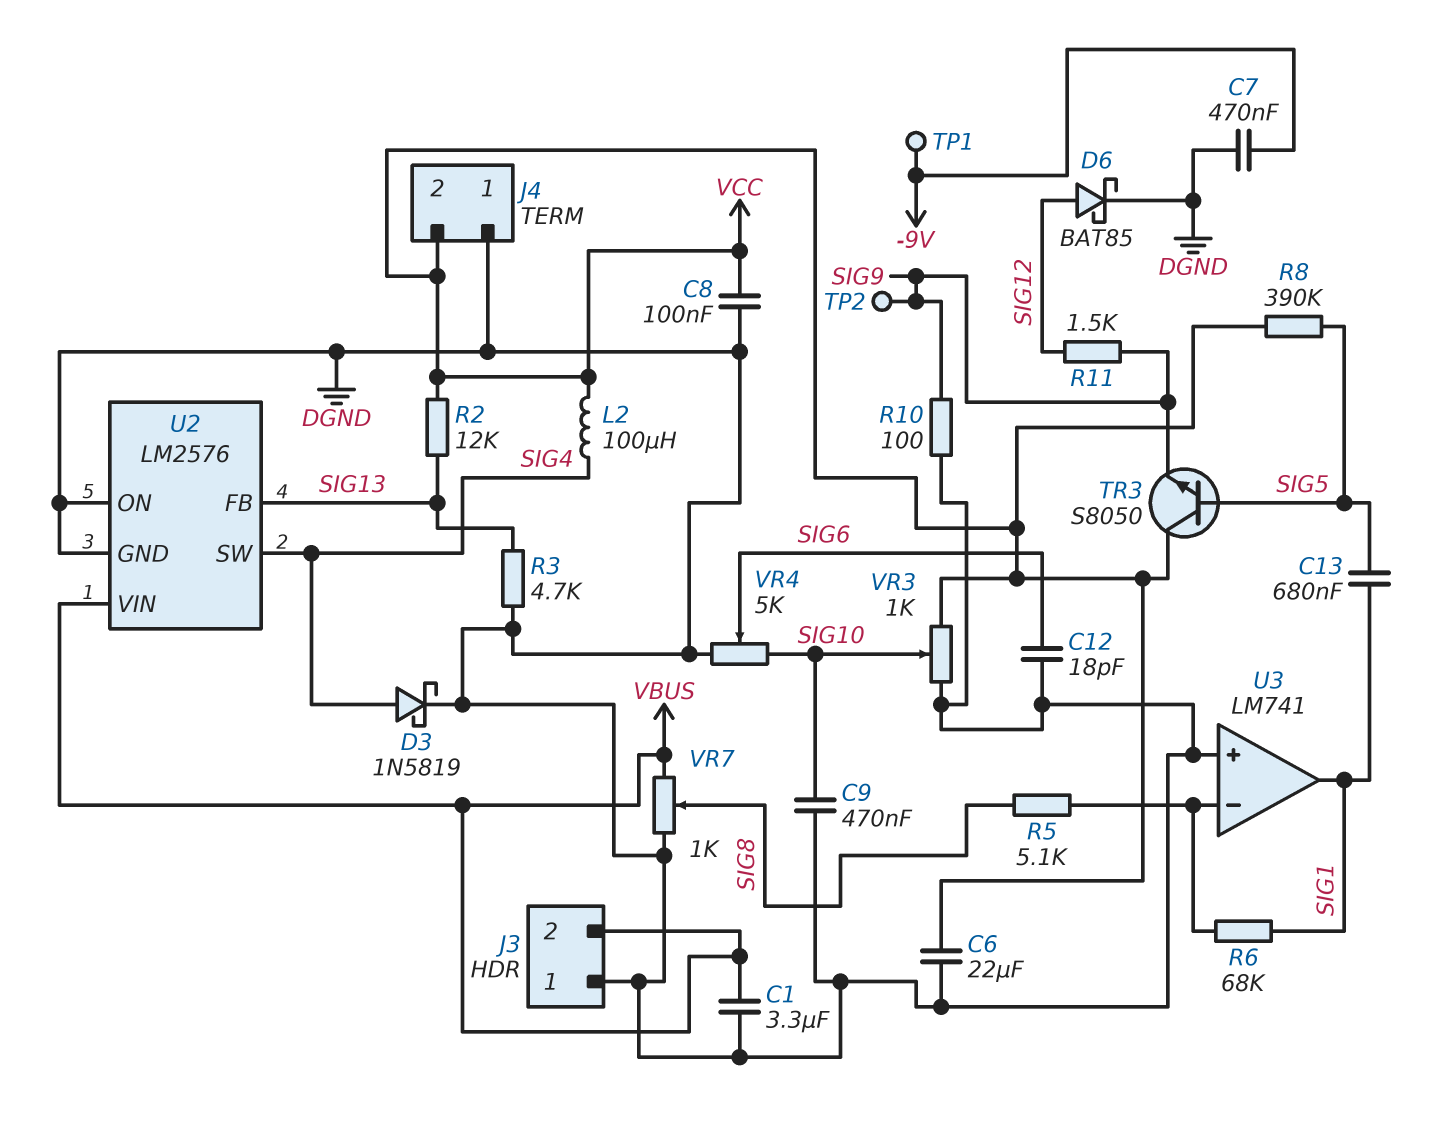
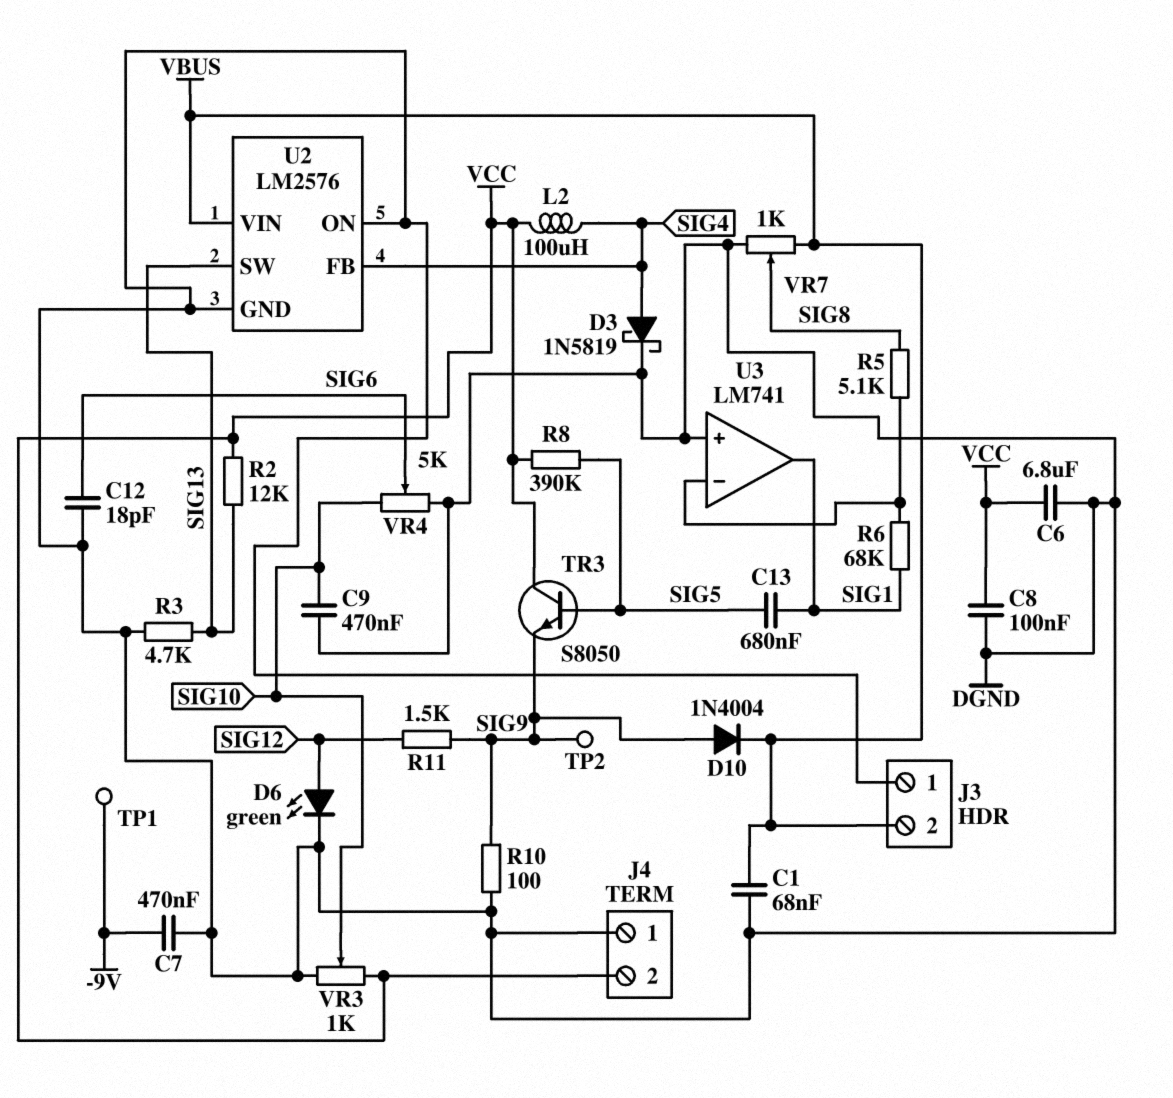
C1: 3.3uF (DGND, VBUS) -> 68nF (DGND, VBUS)
C6: 22uF (DGND, VCC) -> 6.8uF (DGND, VCC)
D6: schottky BAT85 (A SIG12, K DGND) -> LED green (A SIG12, K DGND)
D10: none -> diode 1N4004 (A SIG9, K VBUS)
U2 pin FB: SIG13 -> SIG4
U2 pin SW: SIG4 -> SIG13

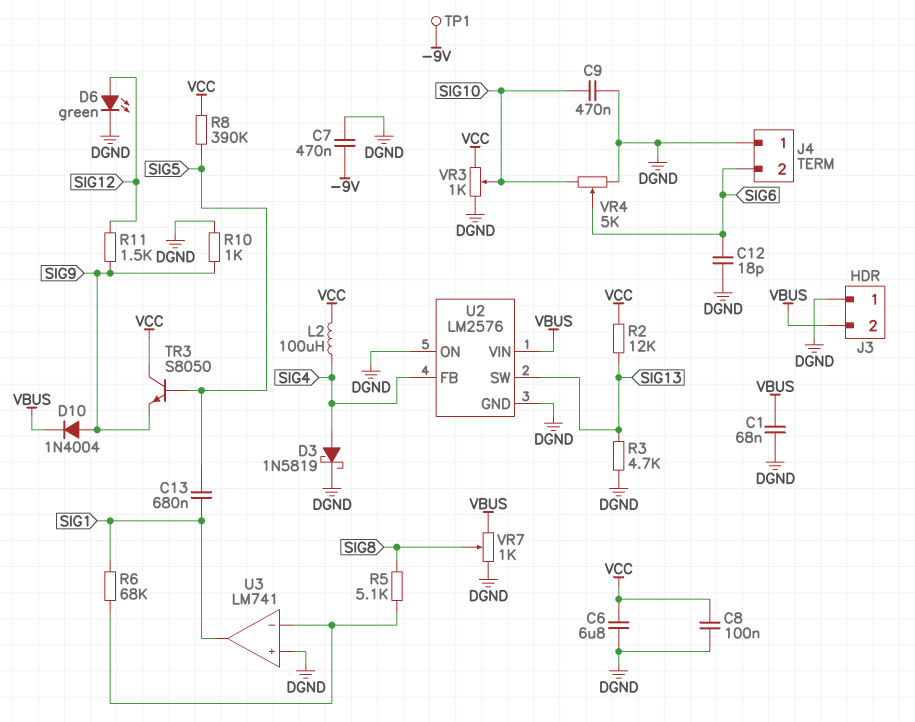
J4 pin 2: VCC -> SIG6
R10: 100 (DGND, SIG9) -> 1k (DGND, SIG9)
TP2: test point (SIG9) -> none

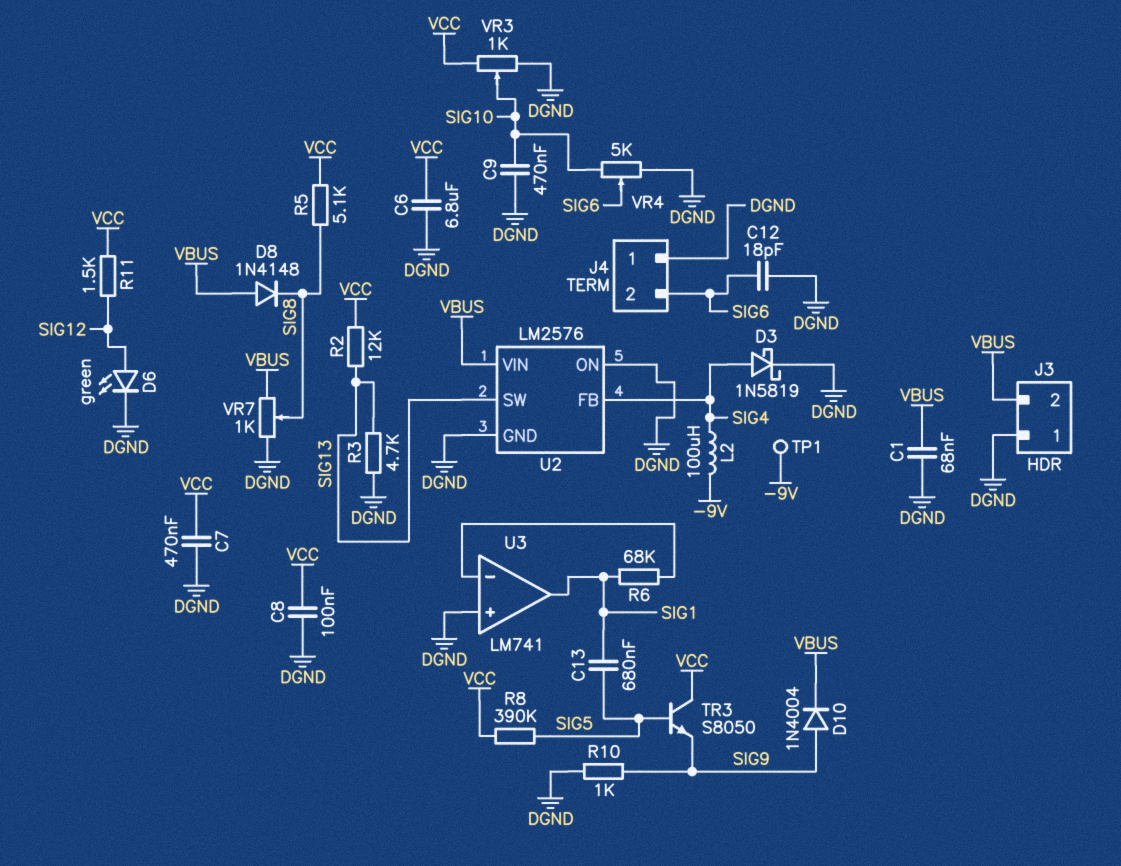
C7: 470nF (-9V, DGND) -> 470nF (DGND, VCC)
D8: none -> diode 1N4148 (A VBUS, K SIG8)
L2: 100uH (SIG4, VCC) -> 100uH (-9V, SIG4)
R5: 5.1k (SIG8, U3/in-) -> 5.1k (SIG8, VCC)
R11: 1.5k (SIG9, SIG12) -> 1.5k (SIG12, VCC)

